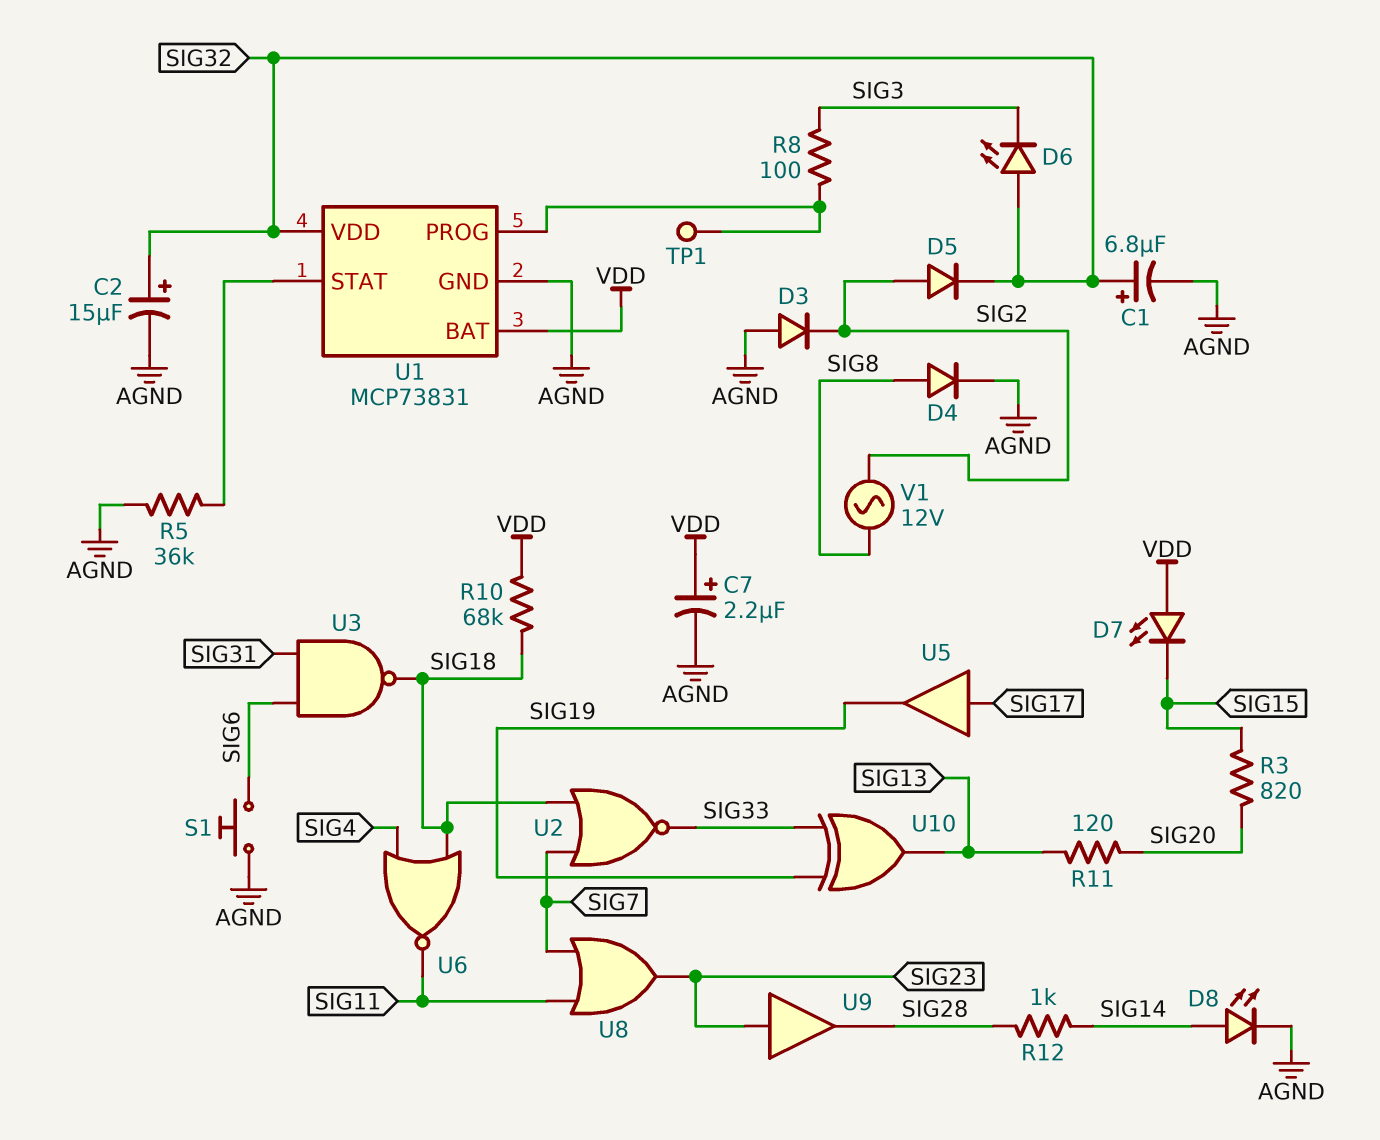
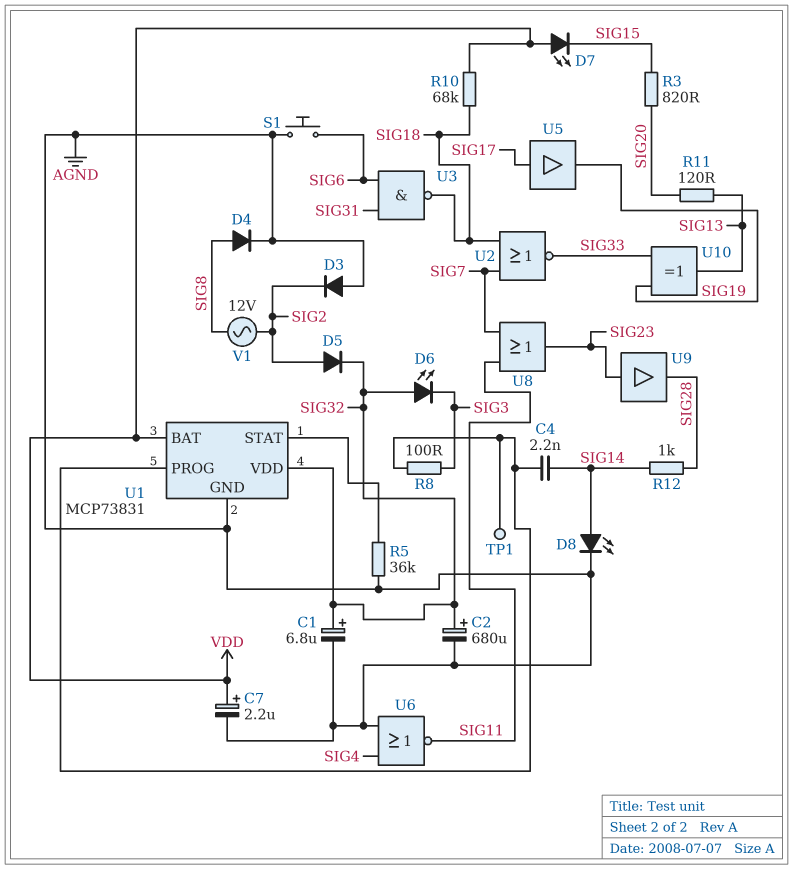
C2: 15uF (plus SIG32, minus AGND) -> 680uF (plus SIG32, minus AGND)
C4: none -> 2.2nF (SIG14, U1/PROG)
U6: NOR (in SIG4, in SIG18, out SIG11) -> NOR (in AGND, in SIG4, out SIG11)

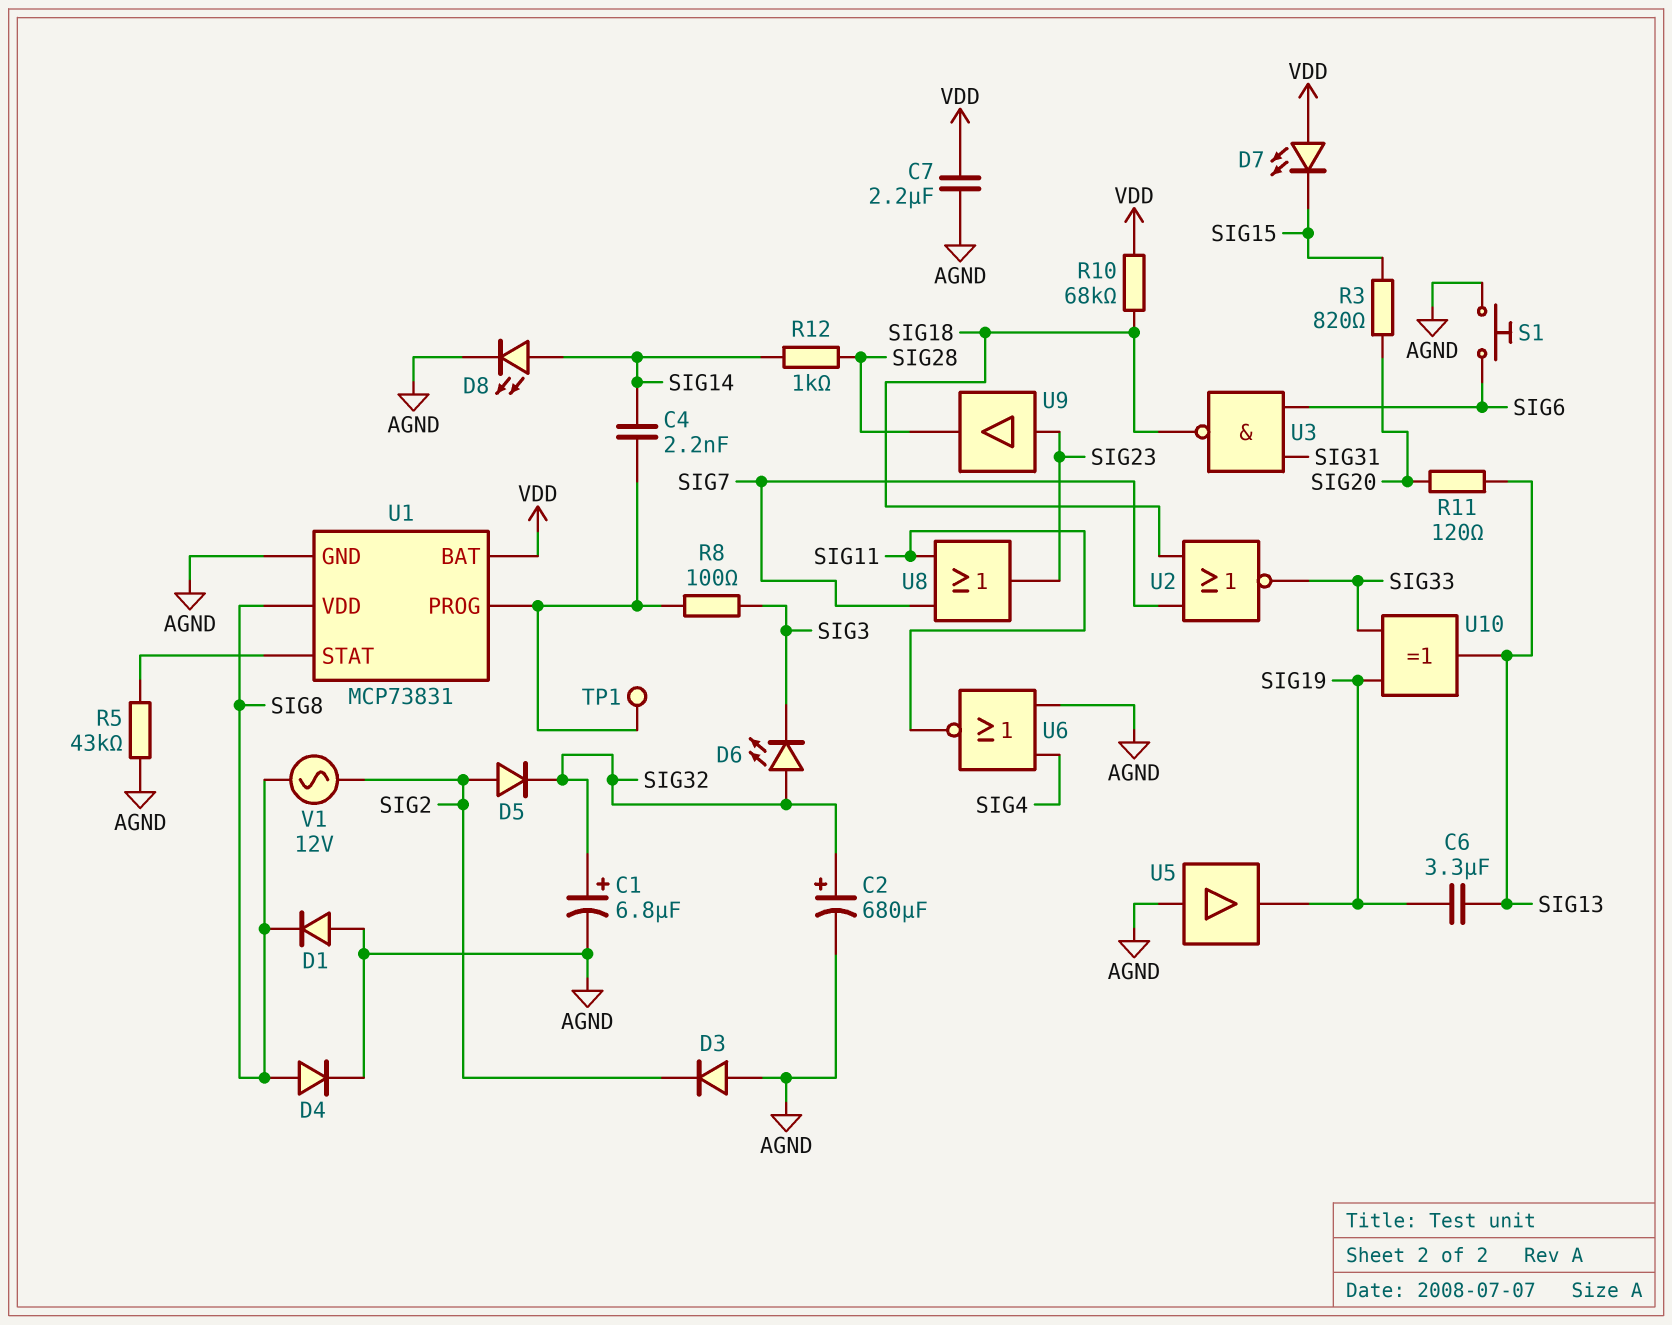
C6: none -> 3.3uF (SIG13, SIG19)
C7: 2.2uF (plus VDD, minus AGND) -> 2.2uF (AGND, VDD)
D1: none -> diode (A AGND, K SIG8)
R5: 36k (AGND, U1/STAT) -> 43k (AGND, U1/STAT)
U1 pin VDD: SIG32 -> SIG8
U5: buffer (in SIG17, out SIG19) -> buffer (in AGND, out SIG19)

